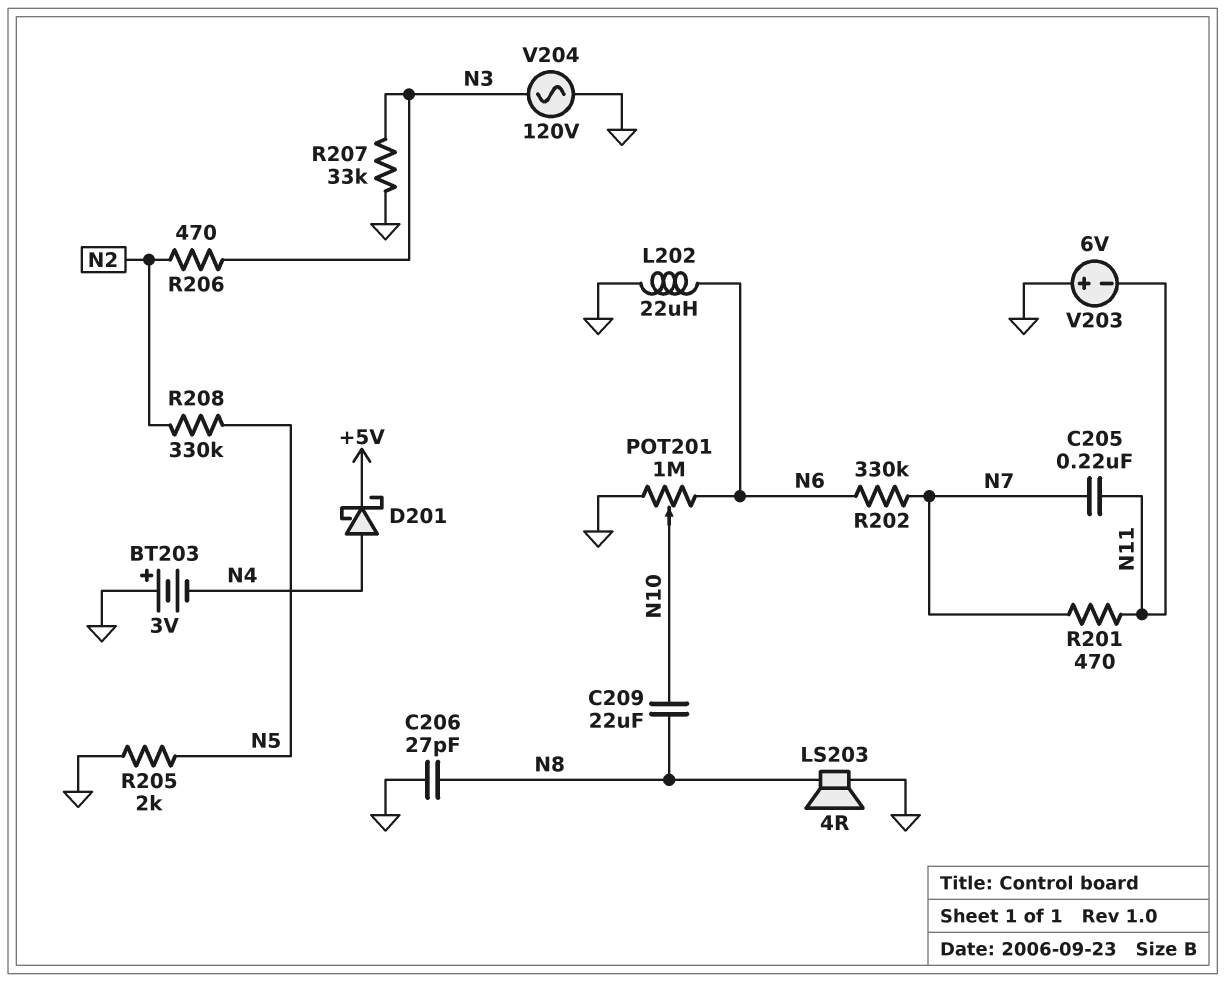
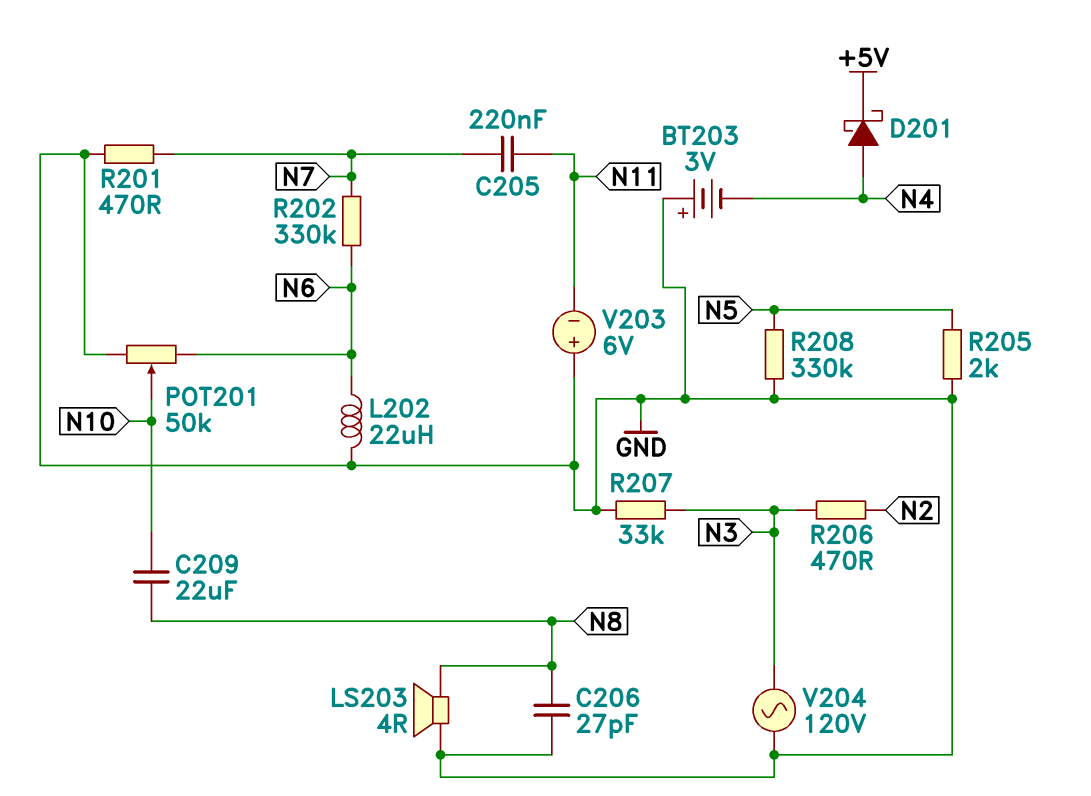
POT201: 1M (GND, N6, wiper N10) -> 50k (GND, N6, wiper N10)
R201: 470 (N7, N11) -> 470 (GND, N7)
R208: 330k (N2, N5) -> 330k (GND, N5)

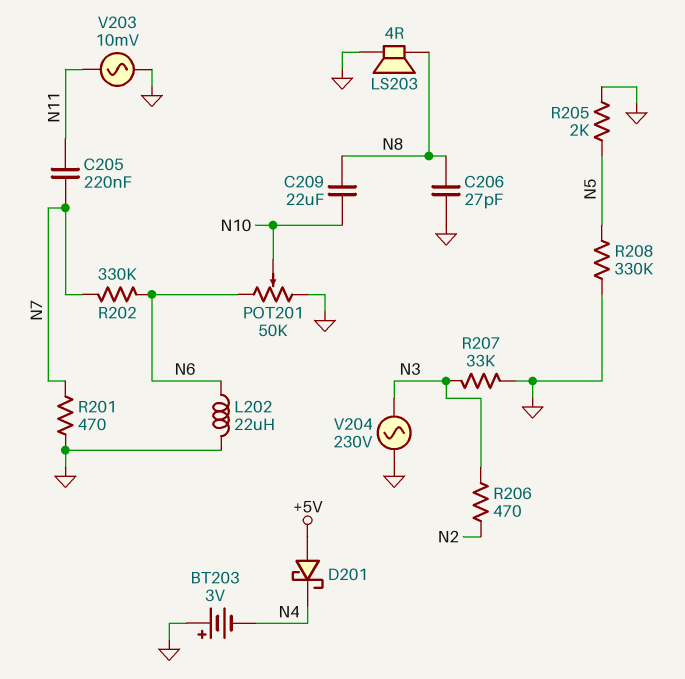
D201: schottky (A N4, K +5V) -> schottky (A +5V, K N4)
V203: 6V (plus GND, minus N11) -> AC 10mV (GND, N11)
V204: AC 120V (GND, N3) -> AC 230V (GND, N3)

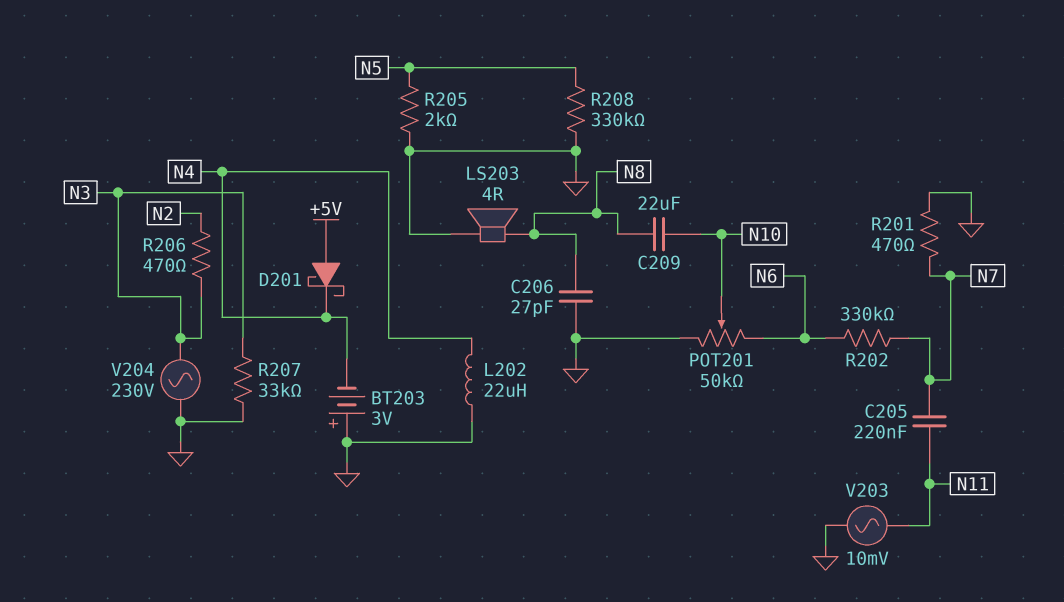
L202: 22uH (GND, N6) -> 22uH (GND, N4)

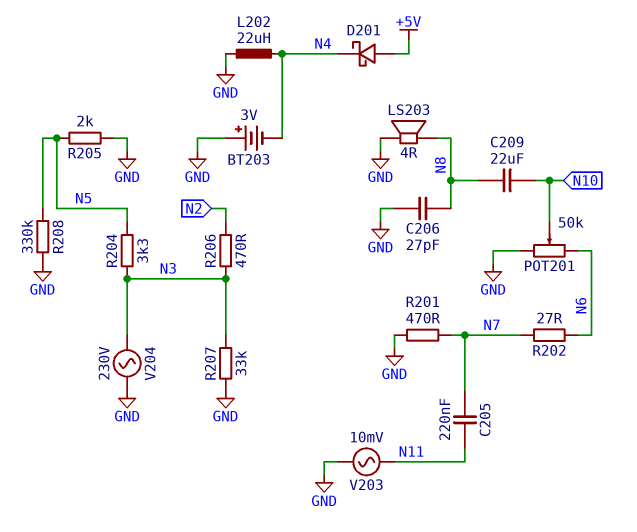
R202: 330k (N6, N7) -> 27 (N6, N7)
R204: none -> 3.3k (N3, N5)

